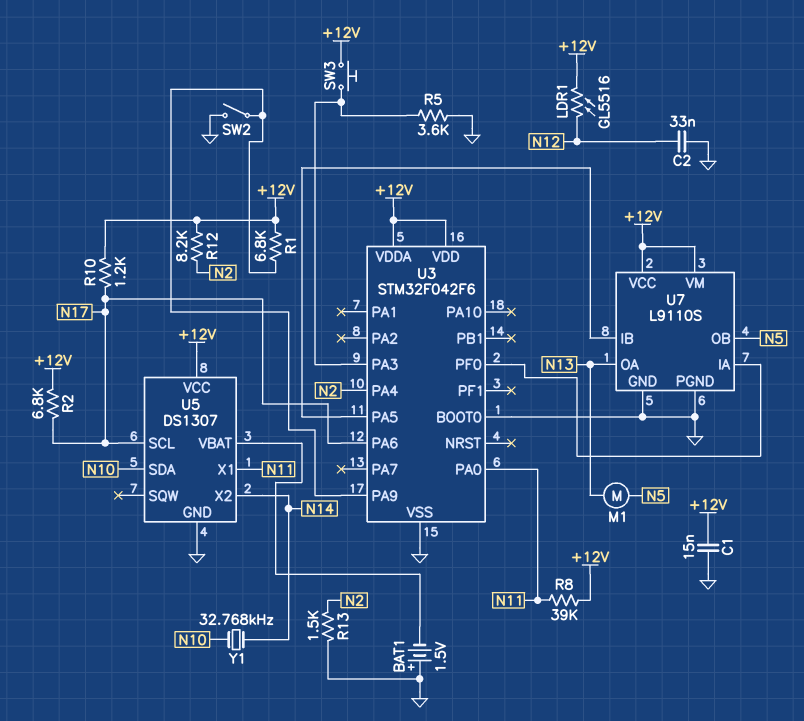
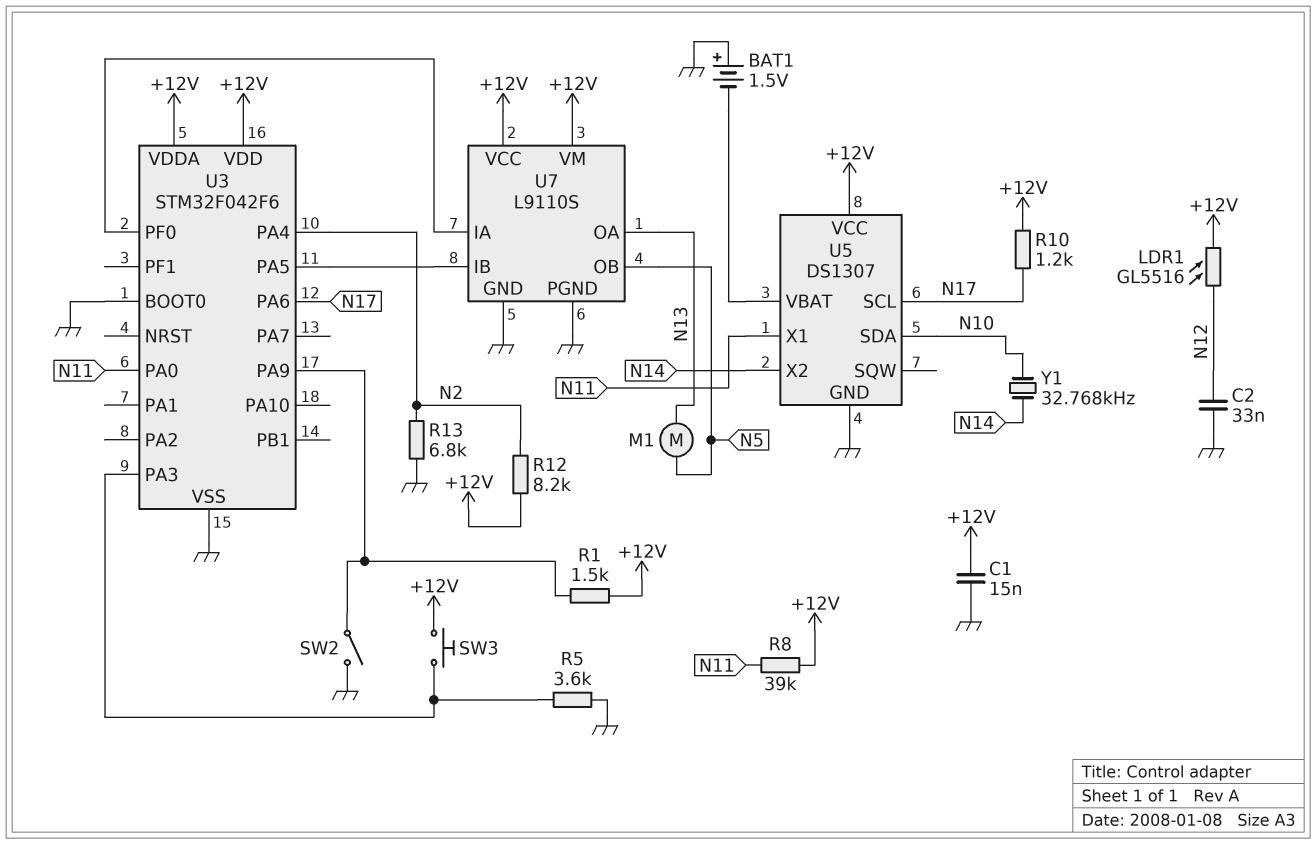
R1: 6.8k (+12V, U3/PA9) -> 1.5k (+12V, U3/PA9)
R2: 6.8k (+12V, N17) -> none
R13: 1.5k (GND, N2) -> 6.8k (GND, N2)

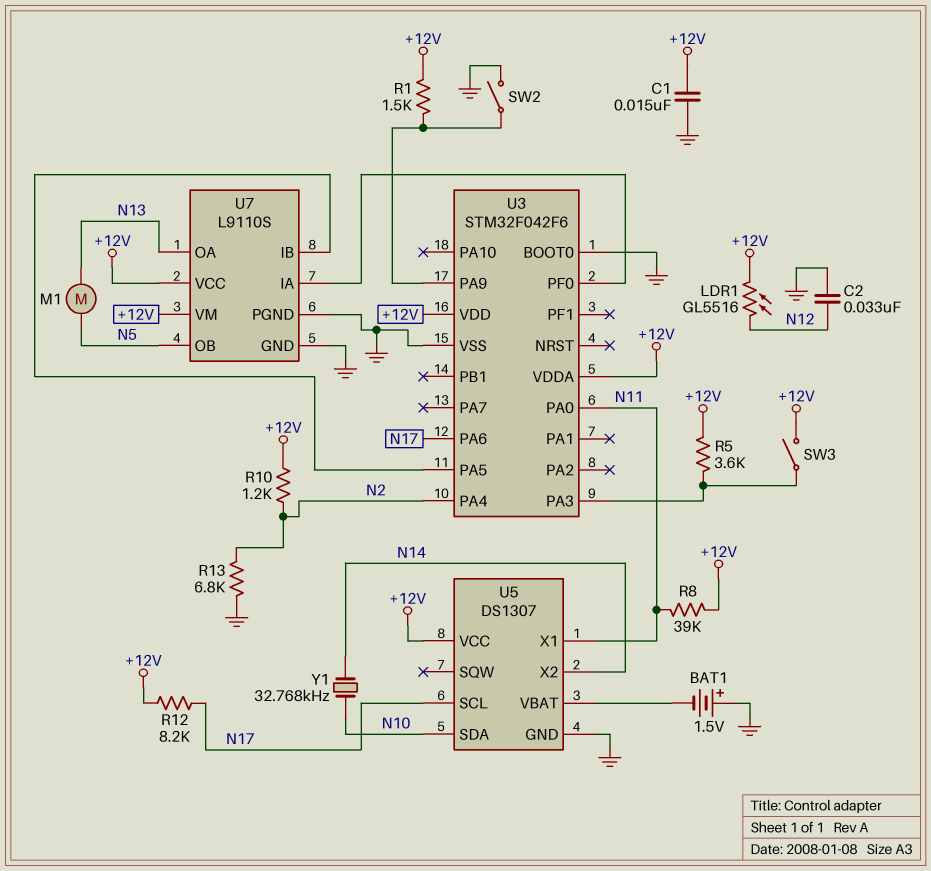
R5: 3.6k (GND, U3/PA3) -> 3.6k (+12V, U3/PA3)
R10: 1.2k (+12V, N17) -> 1.2k (+12V, N2)
R12: 8.2k (+12V, N2) -> 8.2k (+12V, N17)
SW3: button (+12V, U3/PA3) -> switch (+12V, U3/PA3)

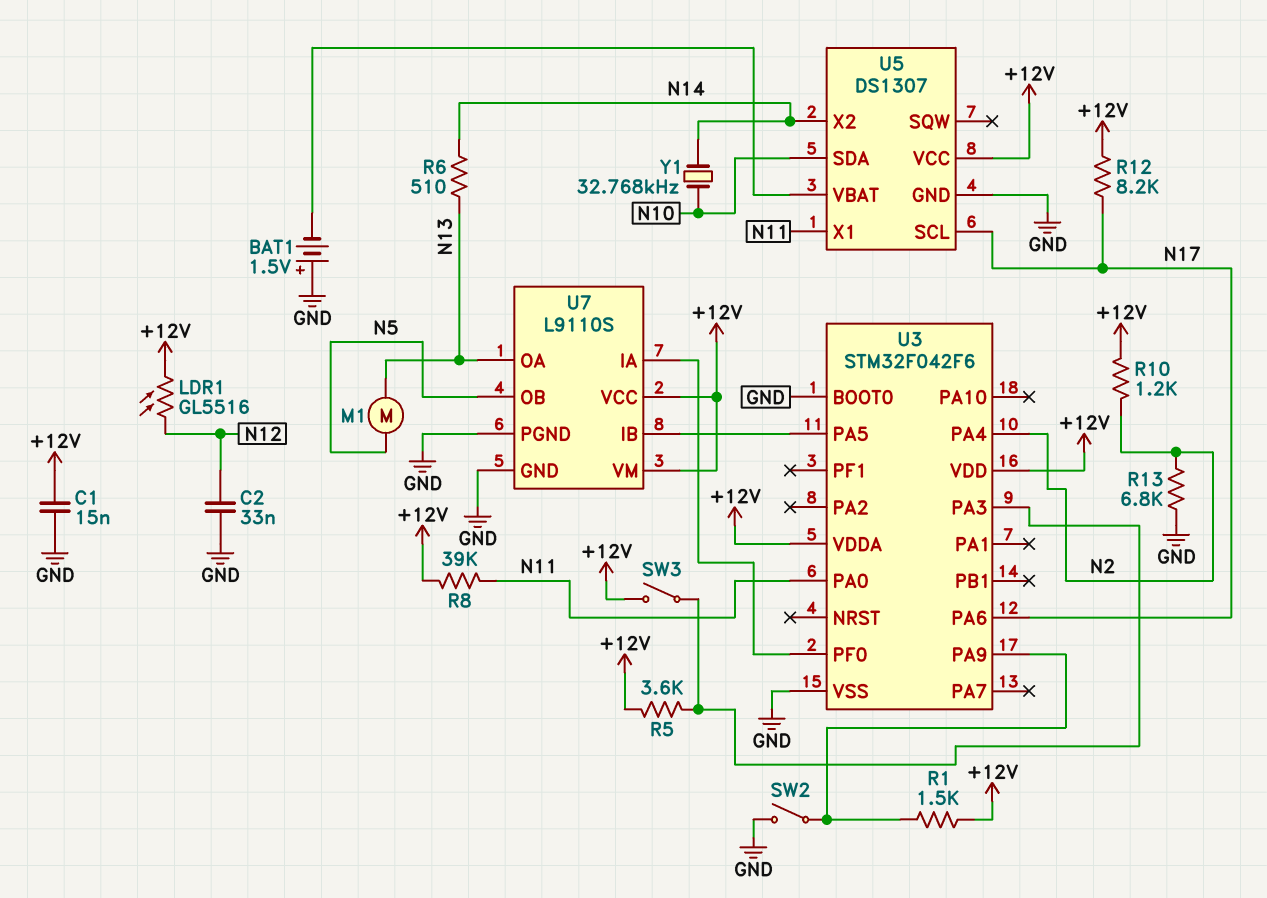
R6: none -> 510 (N13, N14)

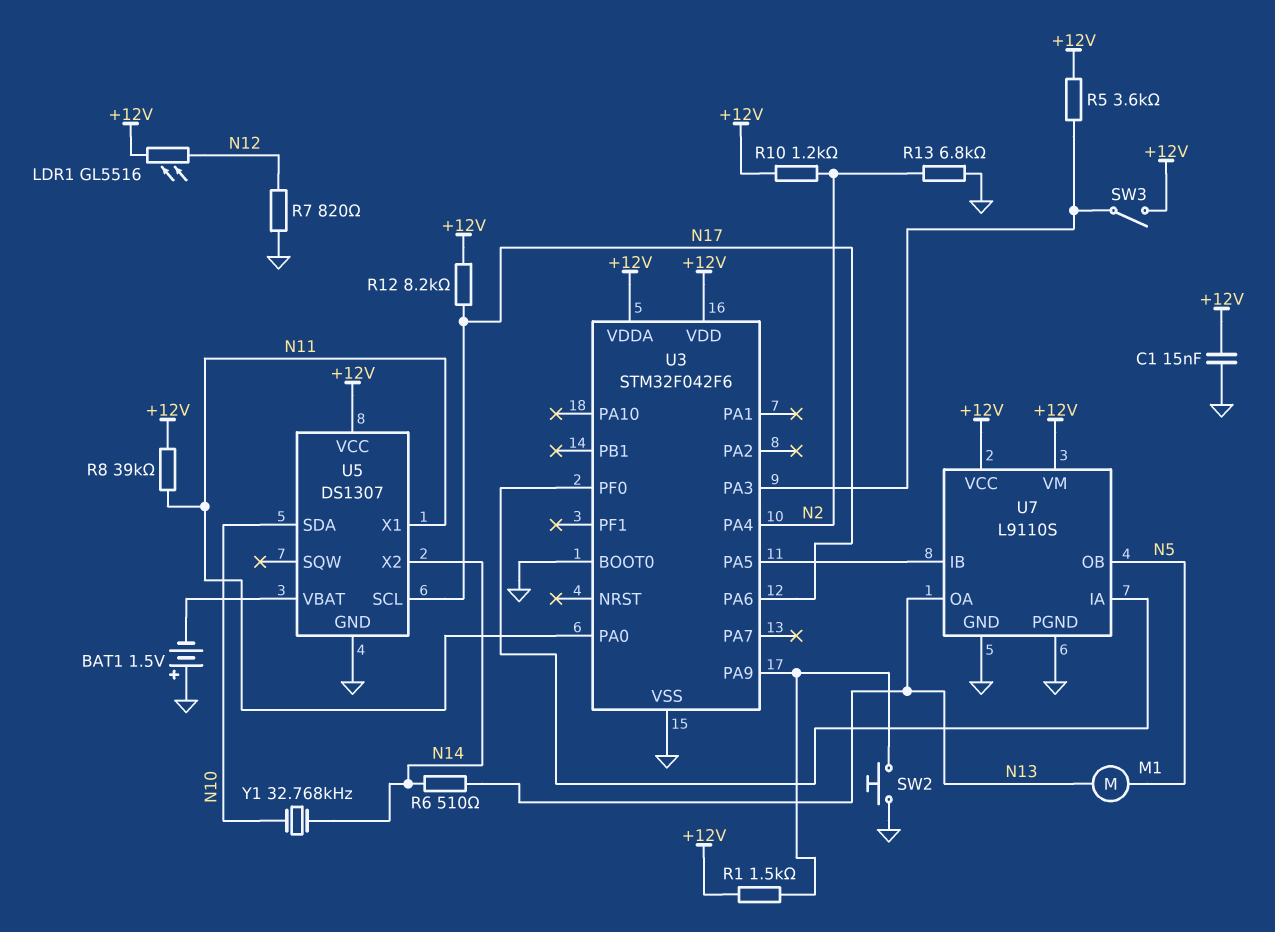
C2: 33nF (GND, N12) -> none
R7: none -> 820 (GND, N12)
SW2: switch (GND, U3/PA9) -> button (GND, U3/PA9)

